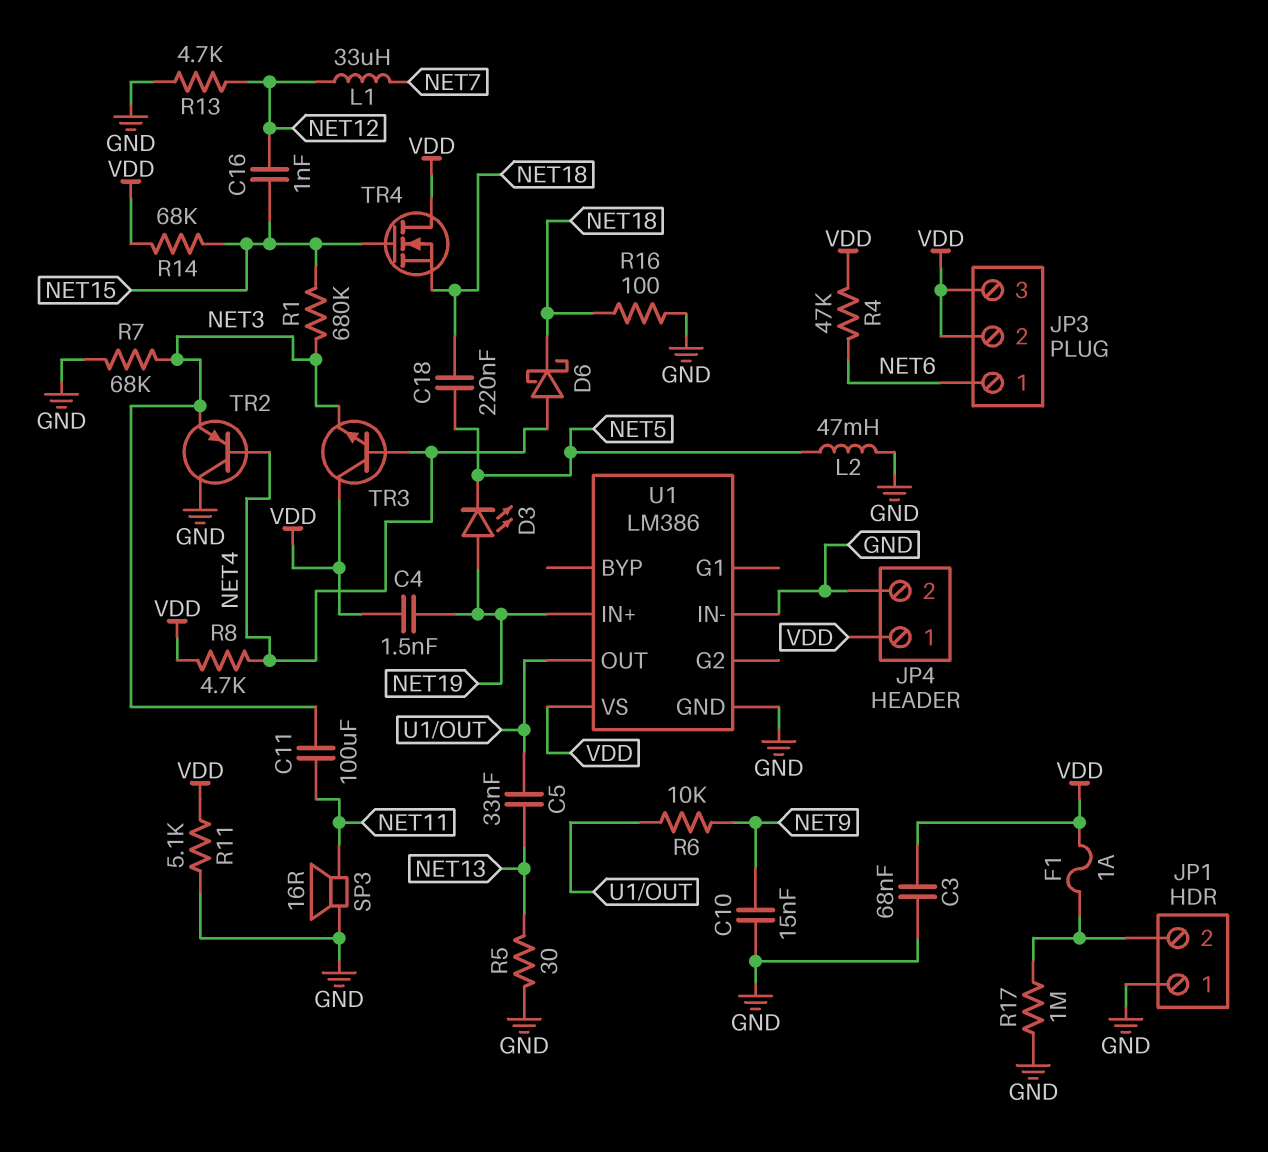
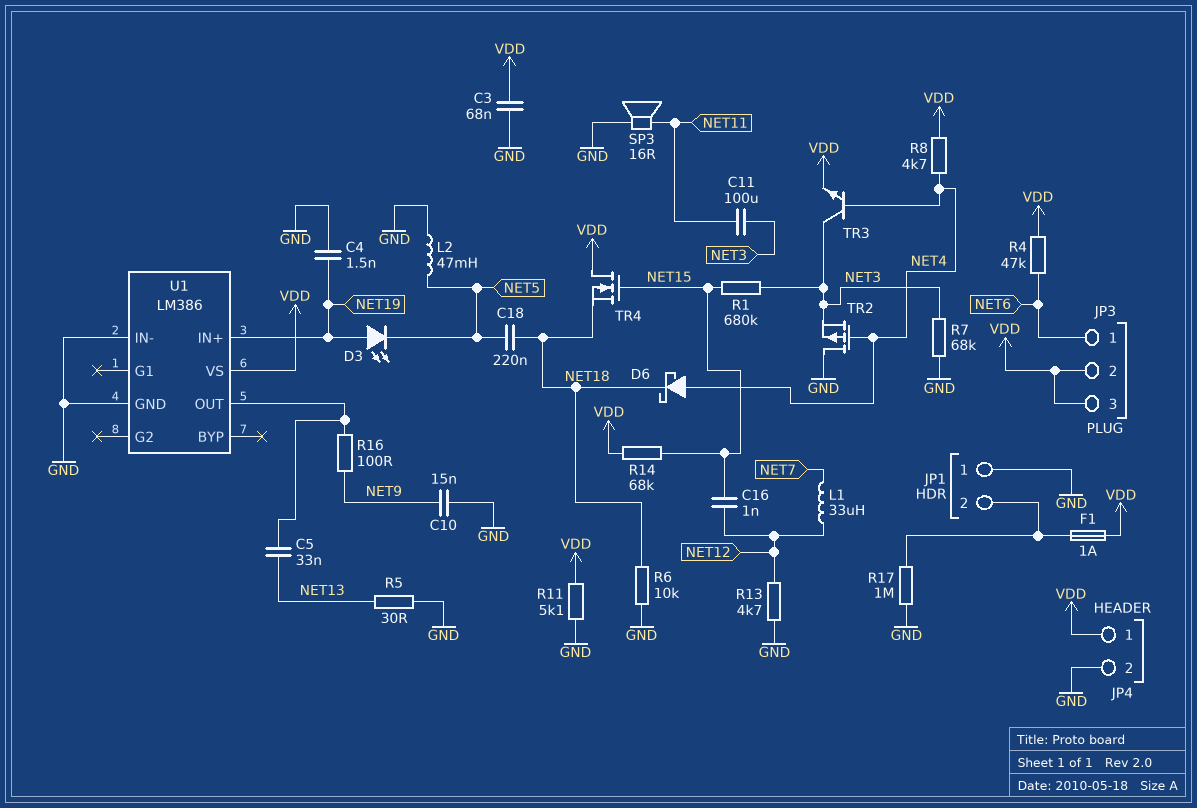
C4: 1.5nF (NET19, VDD) -> 1.5nF (GND, NET19)
R6: 10k (NET9, U1/OUT) -> 10k (GND, NET18)
R16: 100 (GND, NET18) -> 100 (NET9, U1/OUT)
TR2: PNP (B NET4, C GND, E NET3) -> PMOS (G NET4, D GND, S NET3)
TR3: NPN (B NET4, C VDD, E NET3) -> NPN (B NET4, C NET3, E VDD)

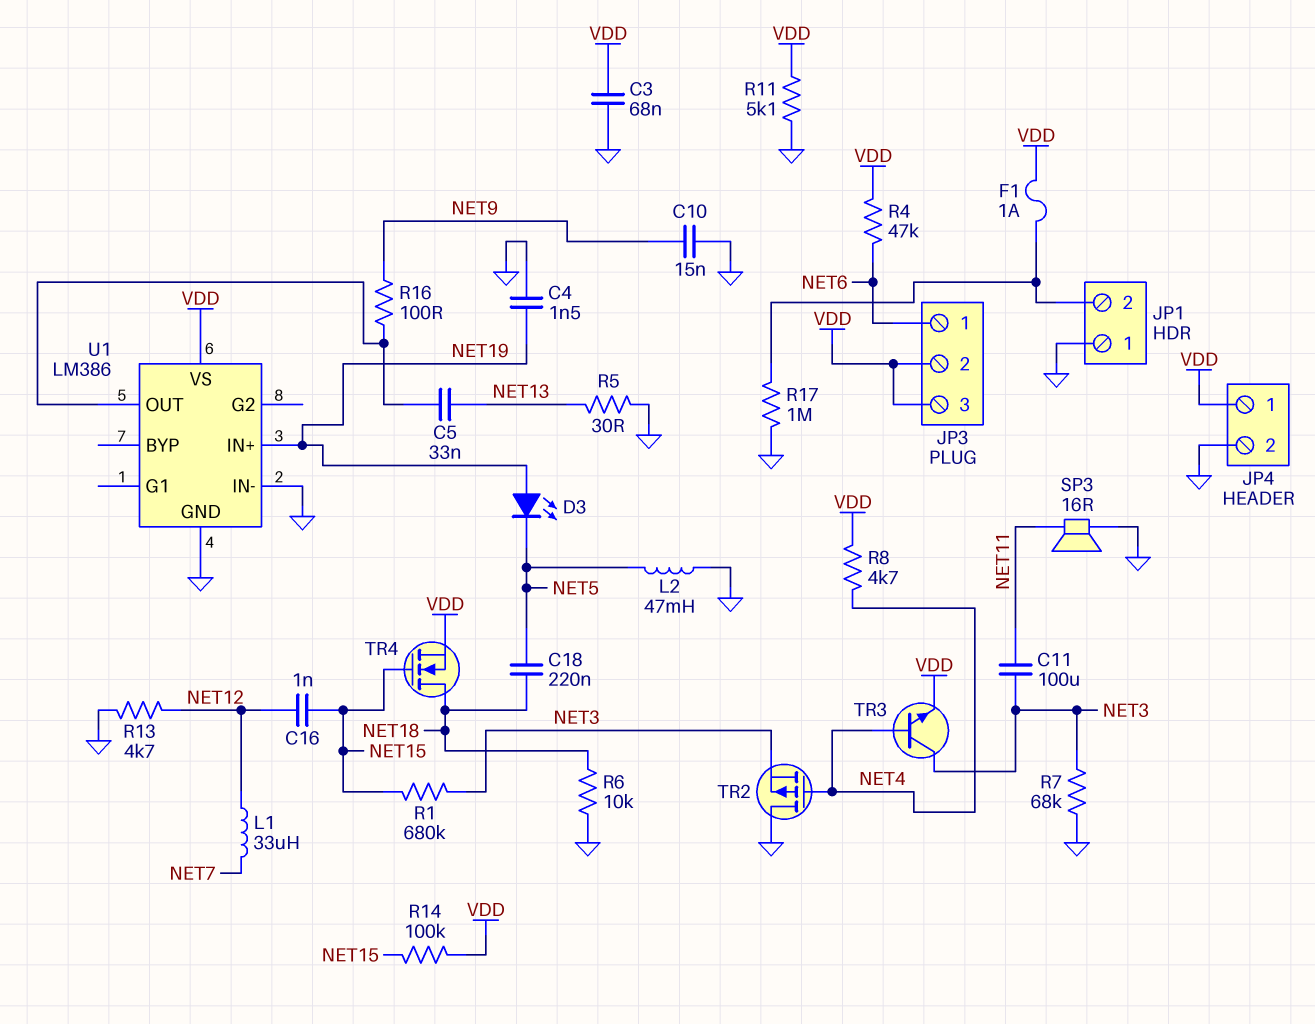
D6: schottky (A NET4, K NET18) -> none
R14: 68k (NET15, VDD) -> 100k (NET15, VDD)
TR4: NMOS (G NET15, D VDD, S NET18) -> NMOS (G NET15, D NET18, S VDD)

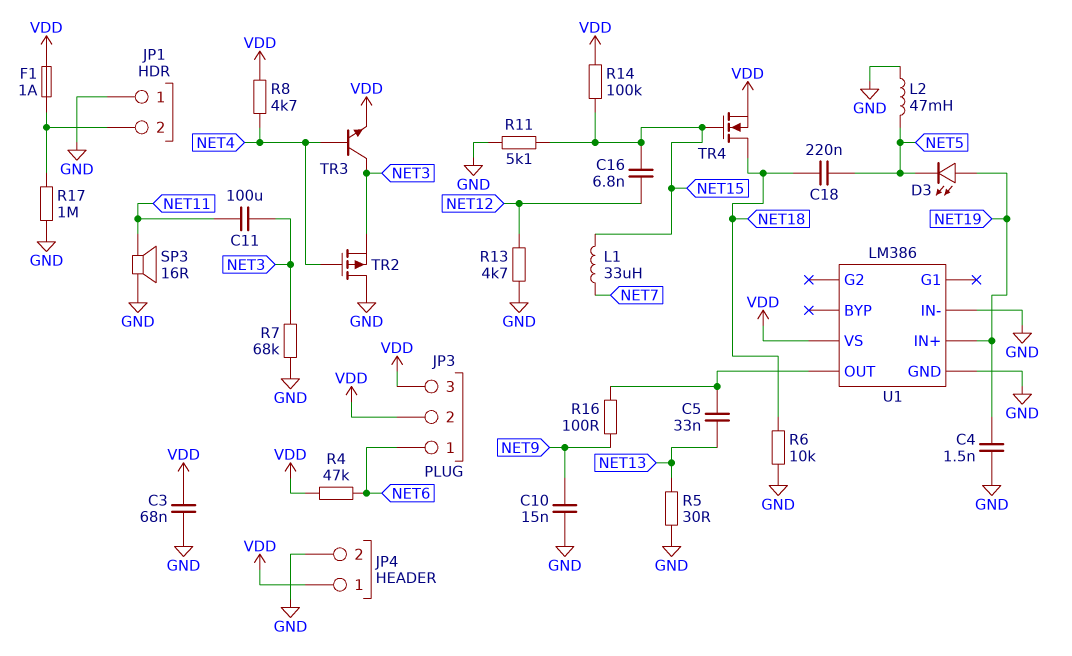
C16: 1nF (NET12, NET15) -> 6.8nF (NET12, NET15)
L1: 33uH (NET7, NET12) -> 33uH (NET7, NET15)
R1: 680k (NET3, NET15) -> none
R11: 5.1k (GND, VDD) -> 5.1k (GND, NET15)

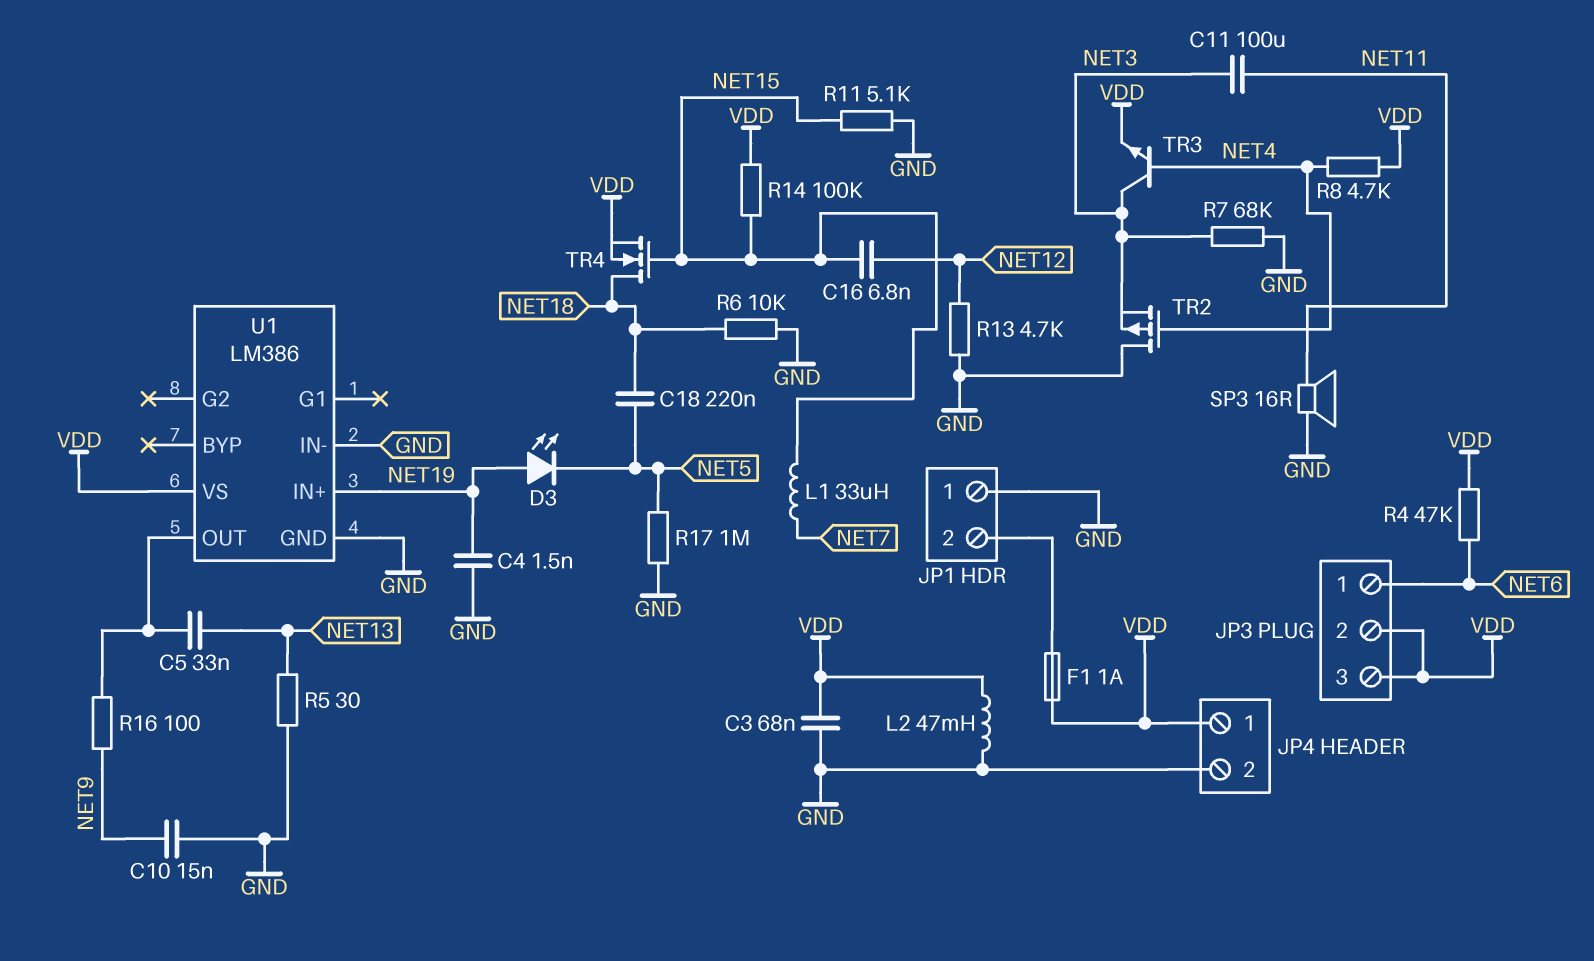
L2: 47mH (GND, NET5) -> 47mH (GND, VDD)
R17: 1M (GND, JP1/2) -> 1M (GND, NET5)

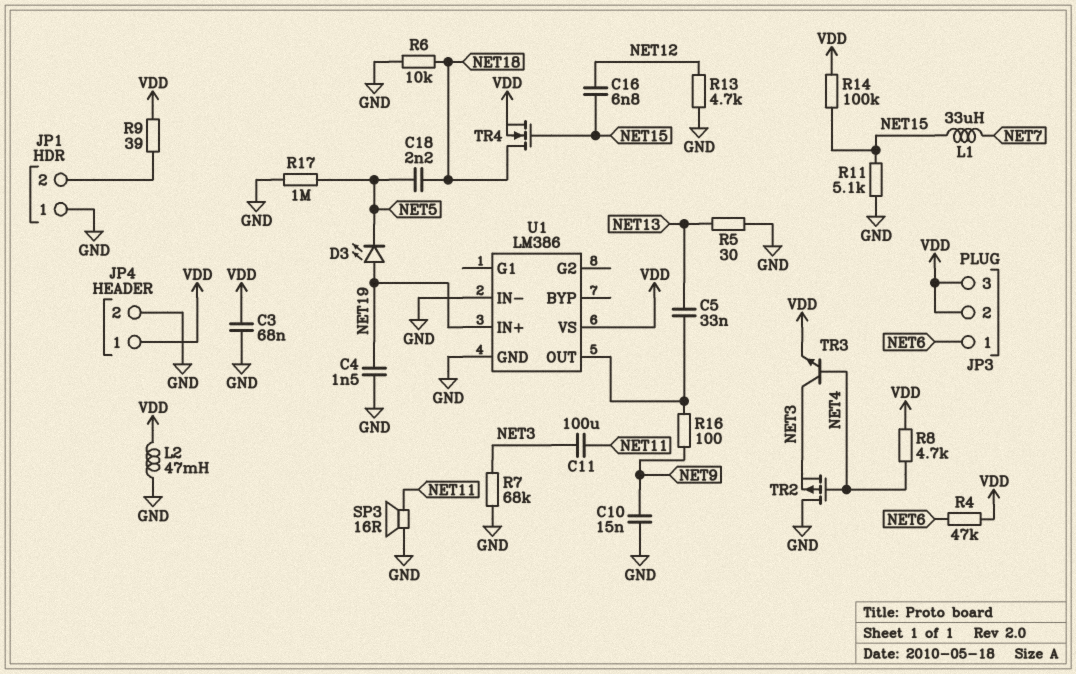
C18: 220nF (NET5, NET18) -> 2.2nF (NET5, NET18)
F1: 1A (JP1/2, VDD) -> none
R9: none -> 39 (JP1/2, VDD)

